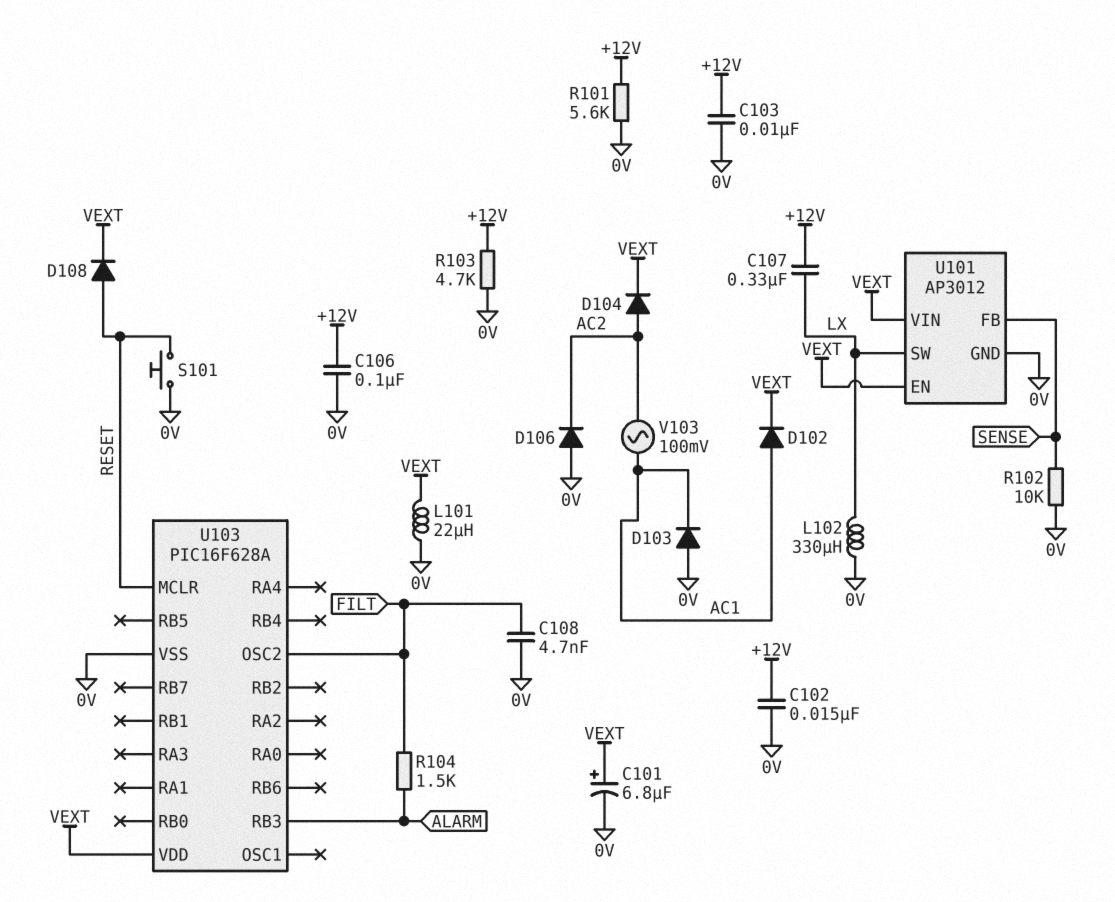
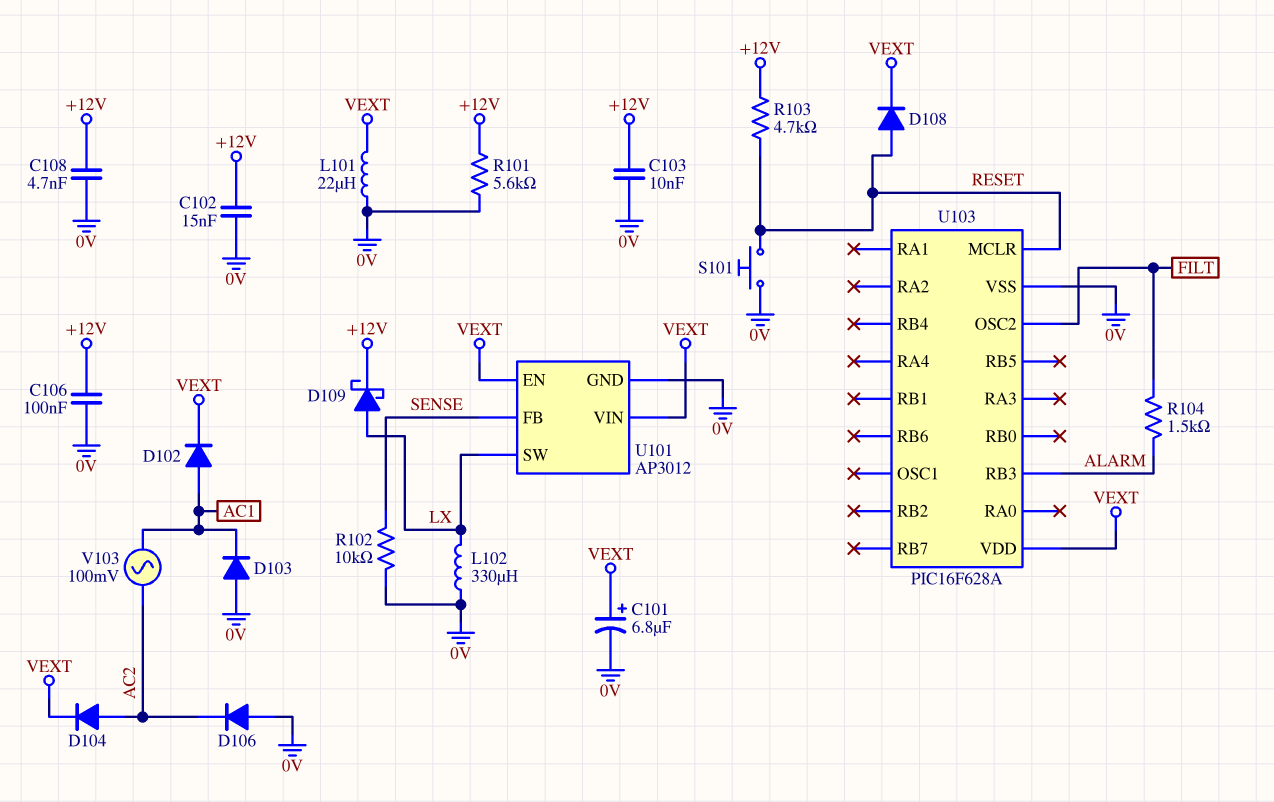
C107: 330nF (+12V, LX) -> none
C108: 4.7nF (0V, FILT) -> 4.7nF (+12V, 0V)
D109: none -> schottky (A LX, K +12V)
R103: 4.7k (+12V, 0V) -> 4.7k (+12V, RESET)

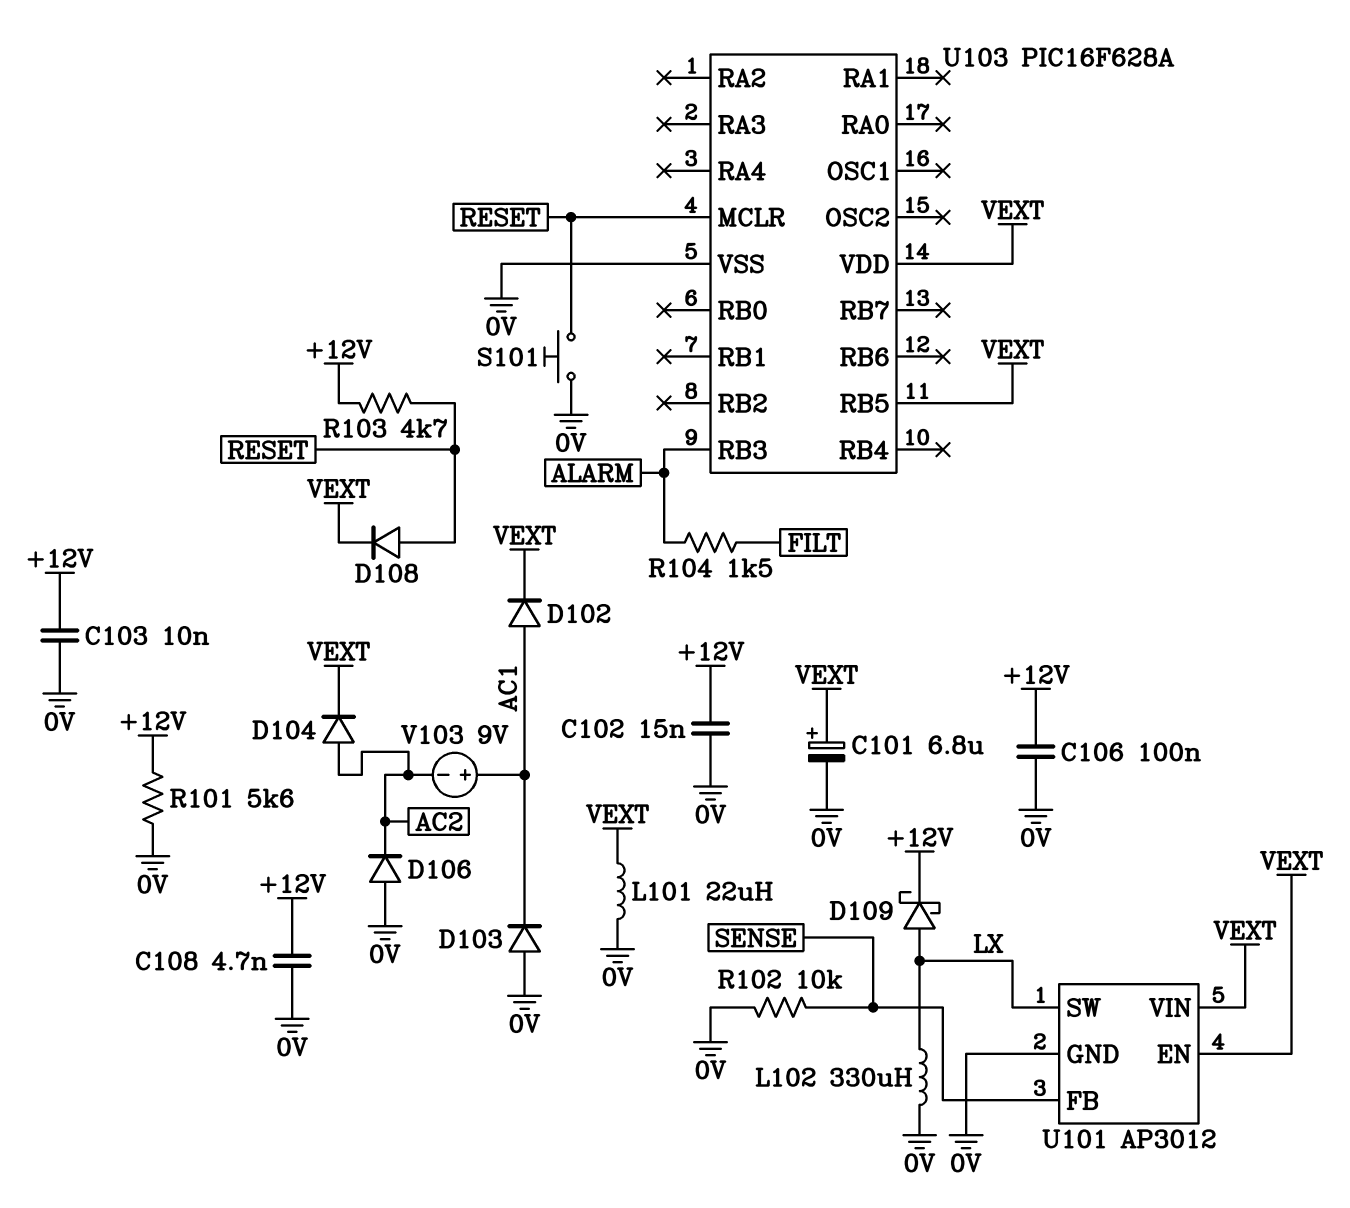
U103 pin OSC2: FILT -> none
U103 pin RB5: none -> VEXT
V103: AC 100mV (AC1, AC2) -> 9V (plus AC1, minus AC2)

